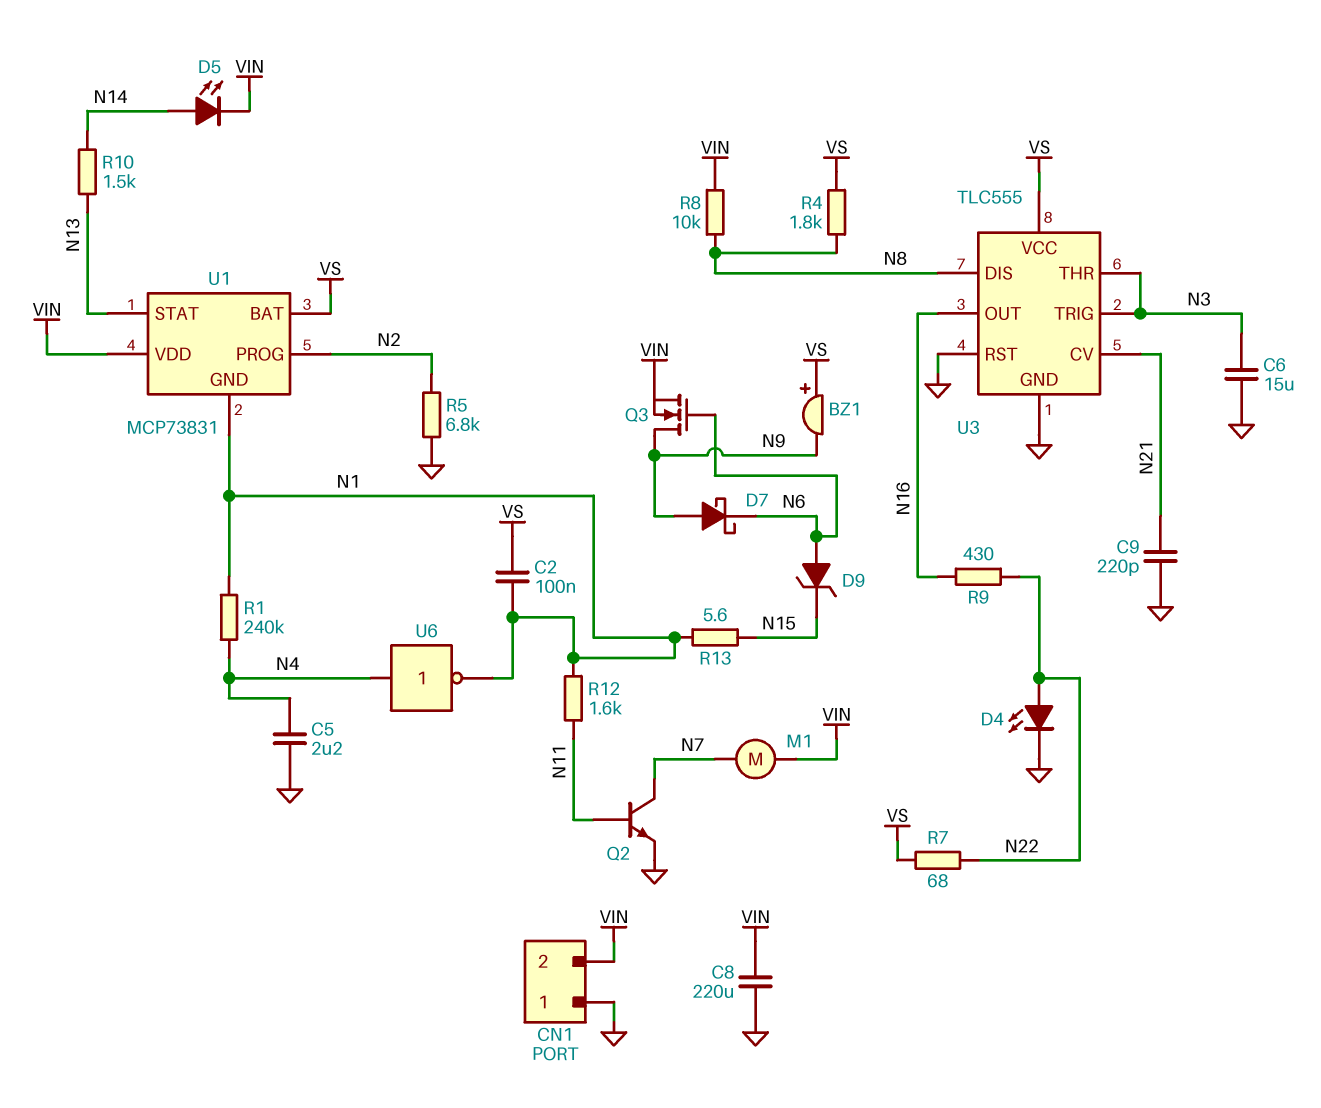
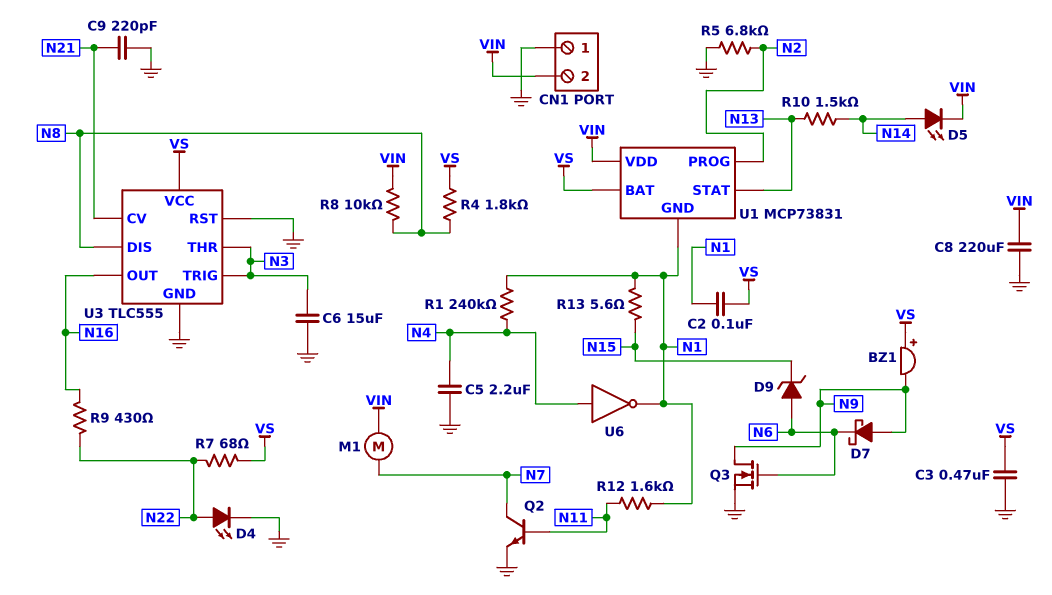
C3: none -> 470nF (GND, VS)
Q3: NMOS (G N6, D N9, S VIN) -> NMOS (G N6, D N9, S GND)

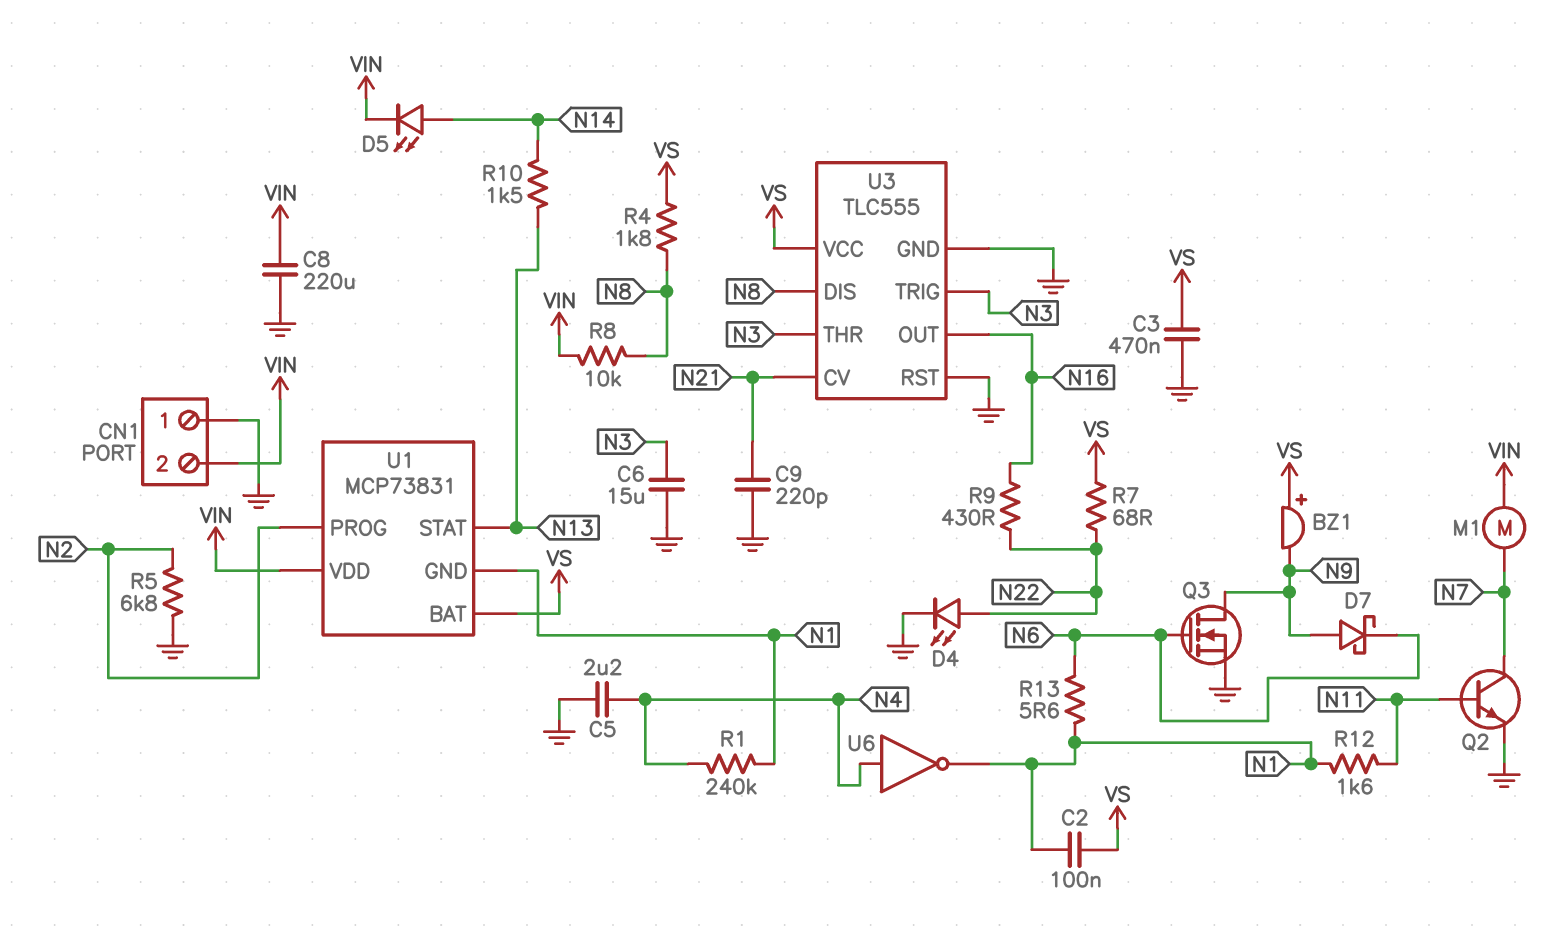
D9: zener (A N6, K N15) -> none
R13: 5.6 (N1, N15) -> 5.6 (N1, N6)

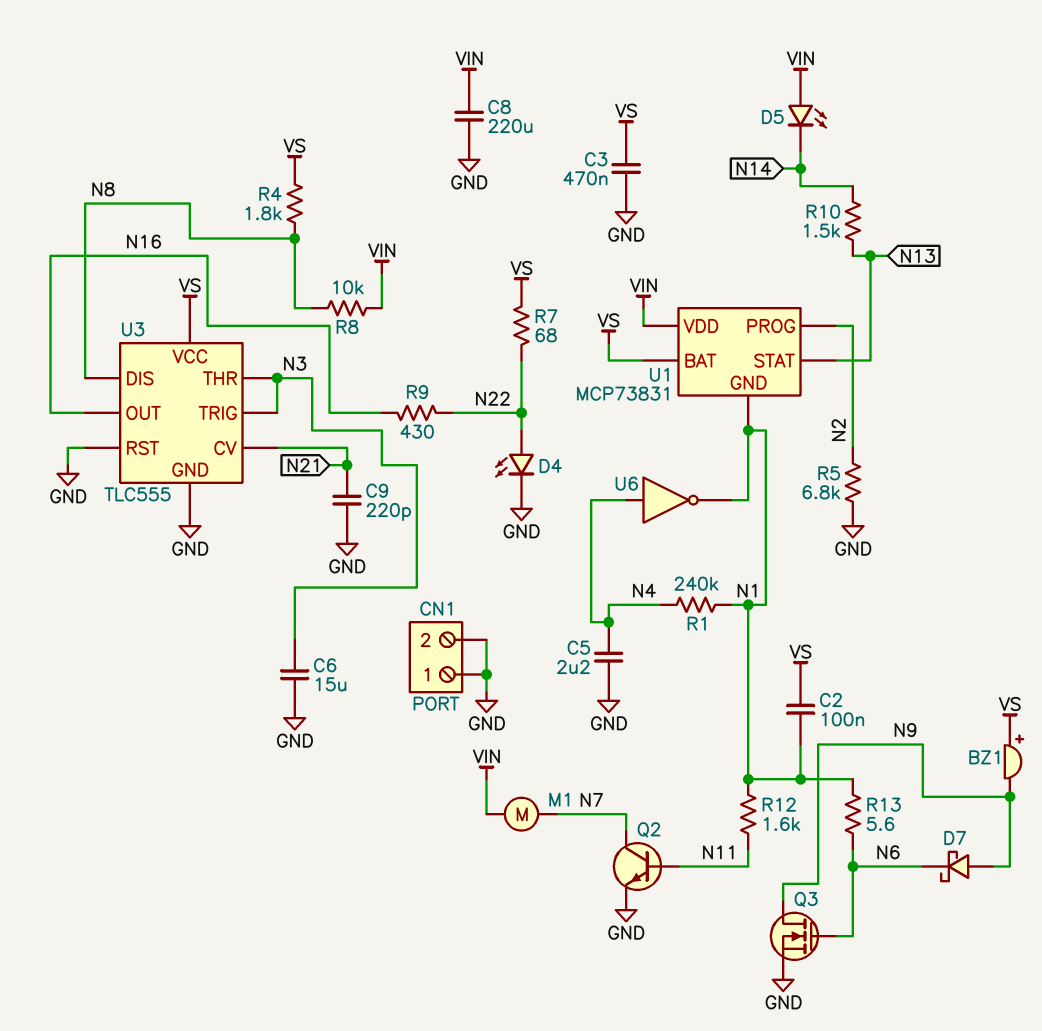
CN1 pin 2: VIN -> GND
D5: LED (A N14, K VIN) -> LED (A VIN, K N14)

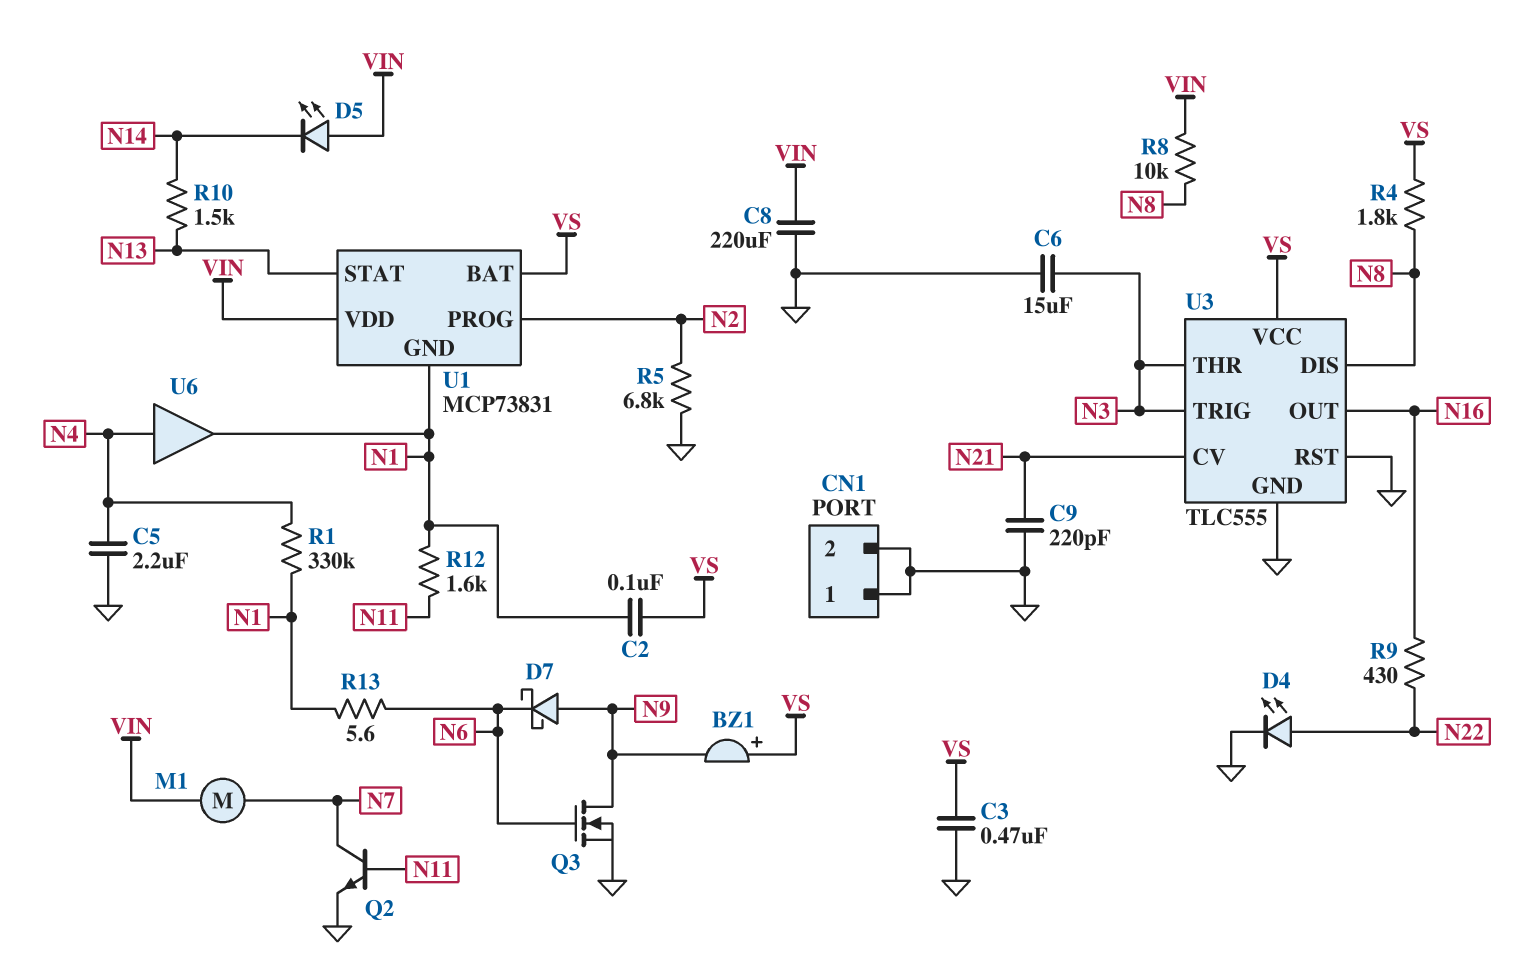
R1: 240k (N1, N4) -> 330k (N1, N4)
R7: 68 (N22, VS) -> none
U6: NOT (in N4, out N1) -> buffer (in N4, out N1)

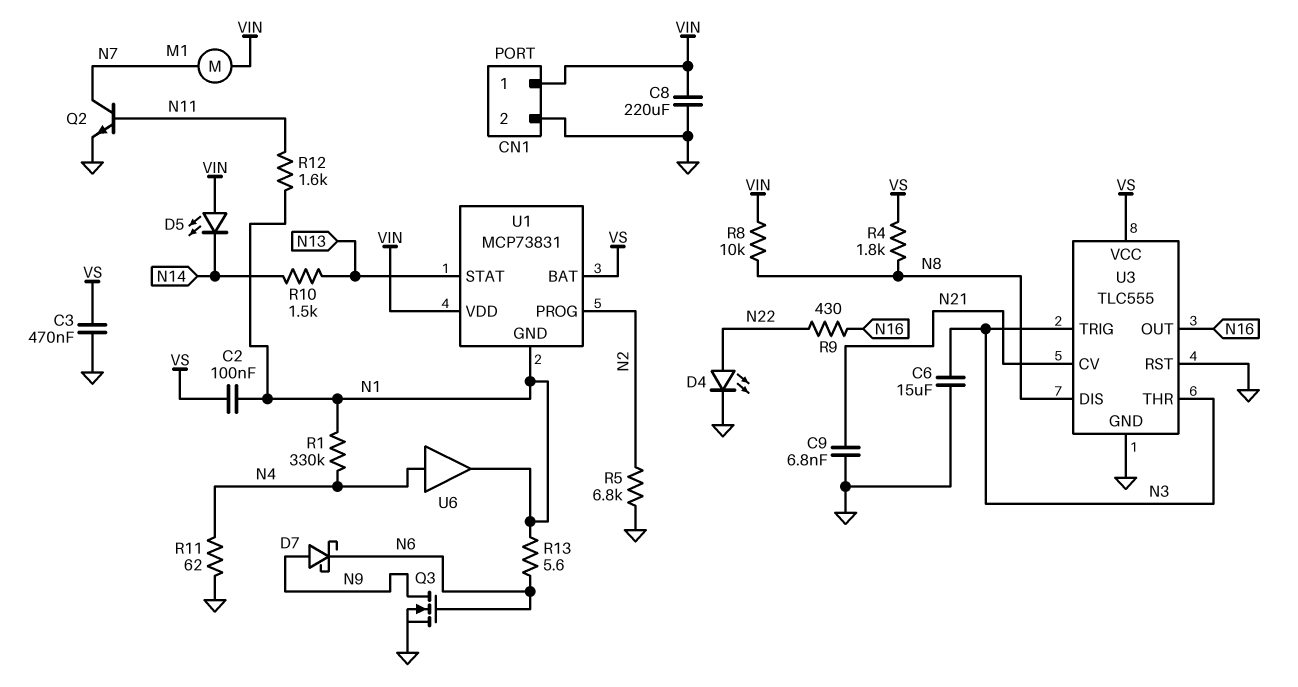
BZ1: buzzer (plus VS, minus N9) -> none
C5: 2.2uF (GND, N4) -> none
C9: 220pF (GND, N21) -> 6.8nF (GND, N21)
CN1 pin 1: GND -> VIN
R11: none -> 62 (GND, N4)

